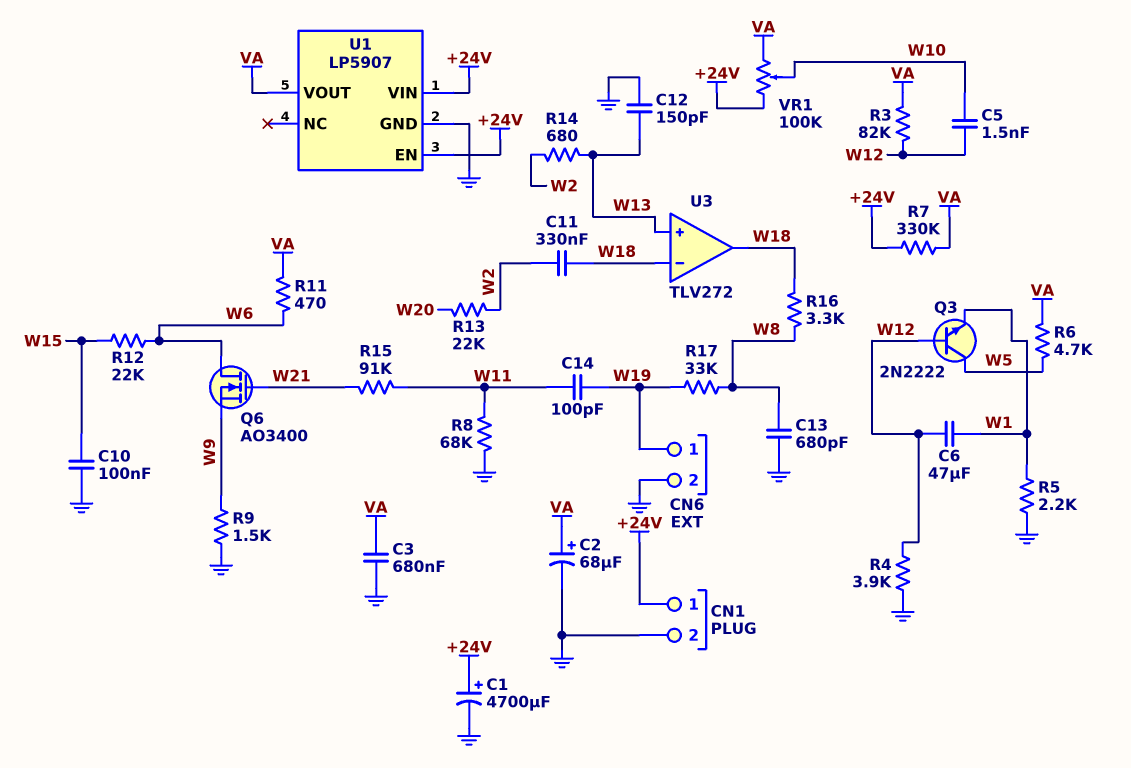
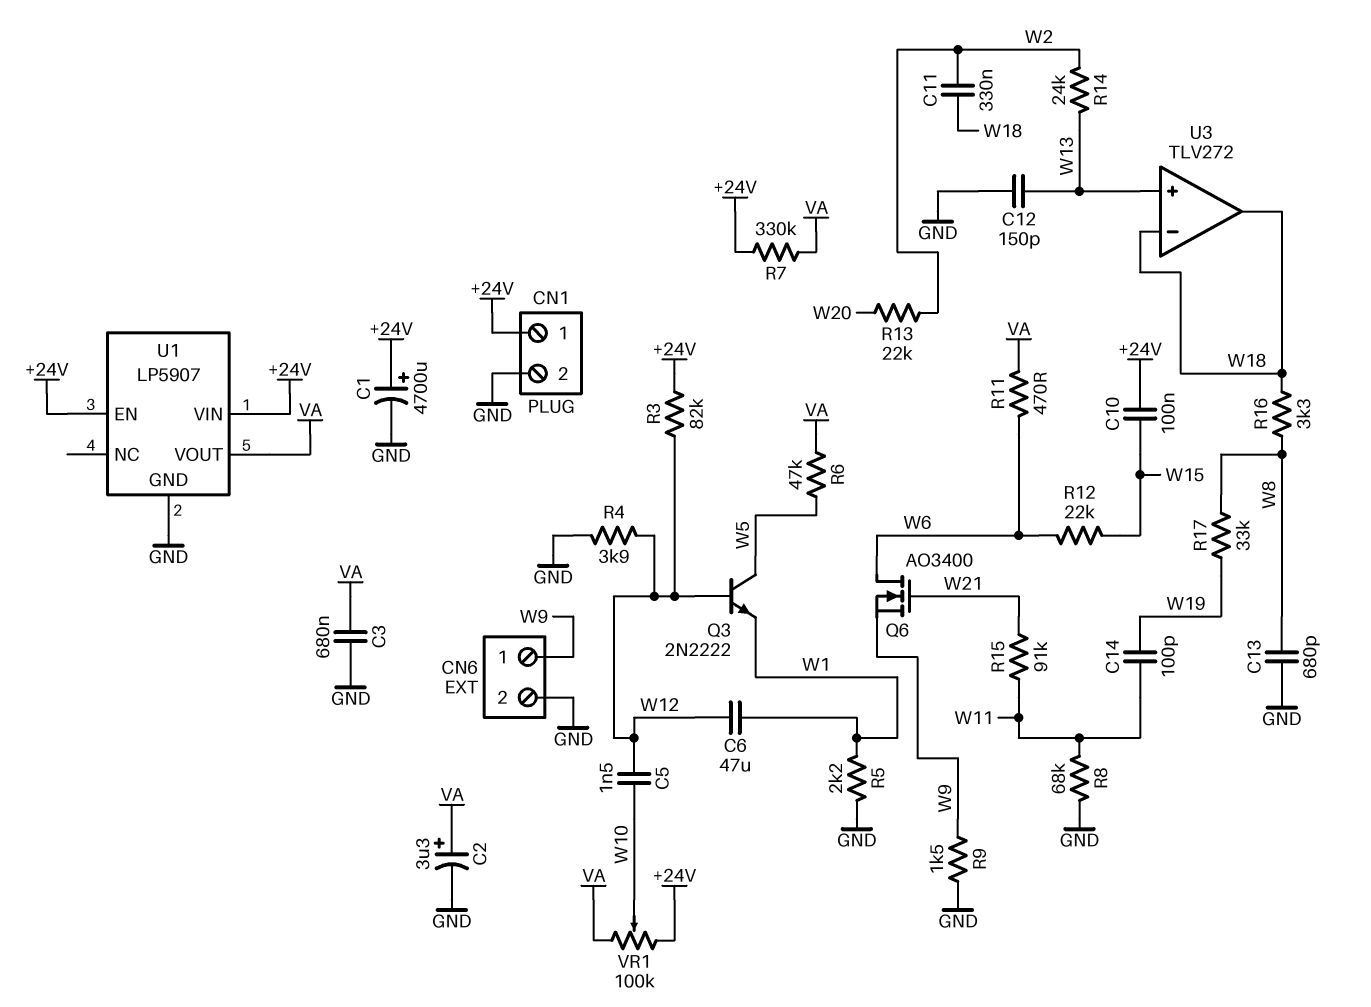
C2: 68uF (plus VA, minus GND) -> 3.3uF (plus VA, minus GND)
C10: 100nF (GND, W15) -> 100nF (+24V, W15)
CN6 pin 1: W19 -> W9
R3: 82k (VA, W12) -> 82k (+24V, W12)
R6: 4.7k (VA, W5) -> 47k (VA, W5)
R14: 680 (W2, W13) -> 24k (W2, W13)

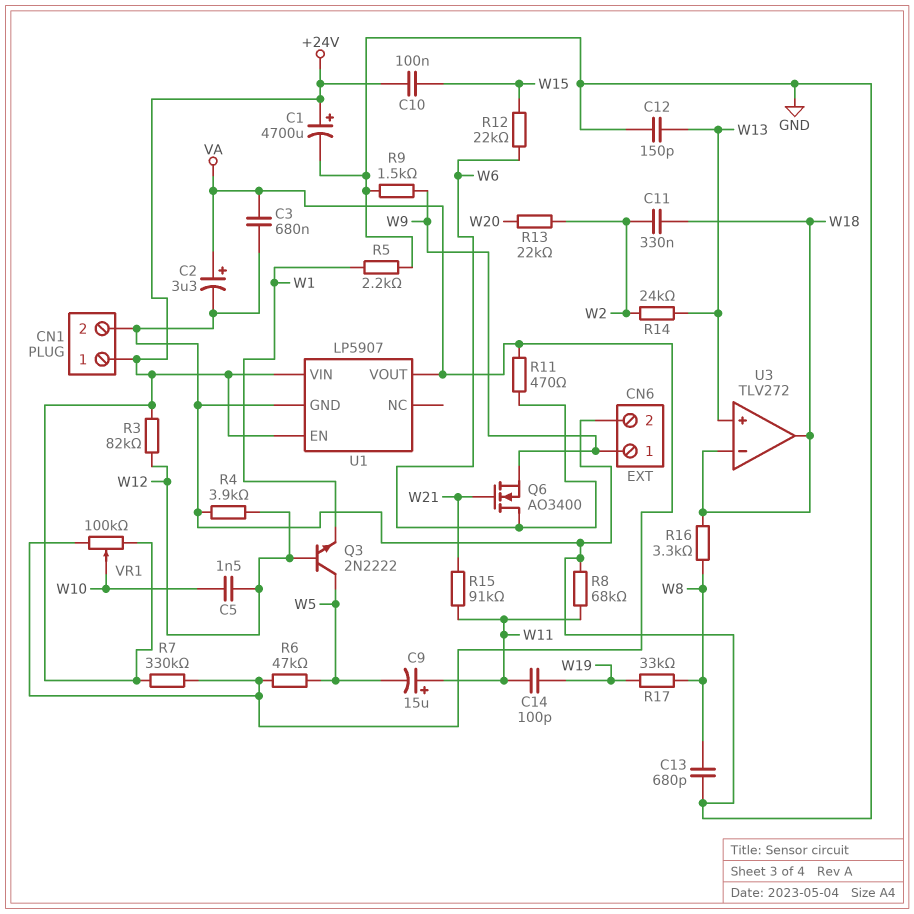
C6: 47uF (W1, W12) -> none
C9: none -> 15uF (plus W11, minus W5)

